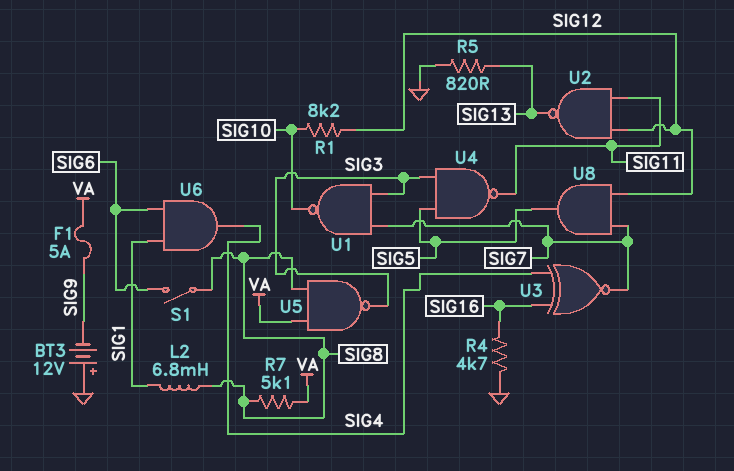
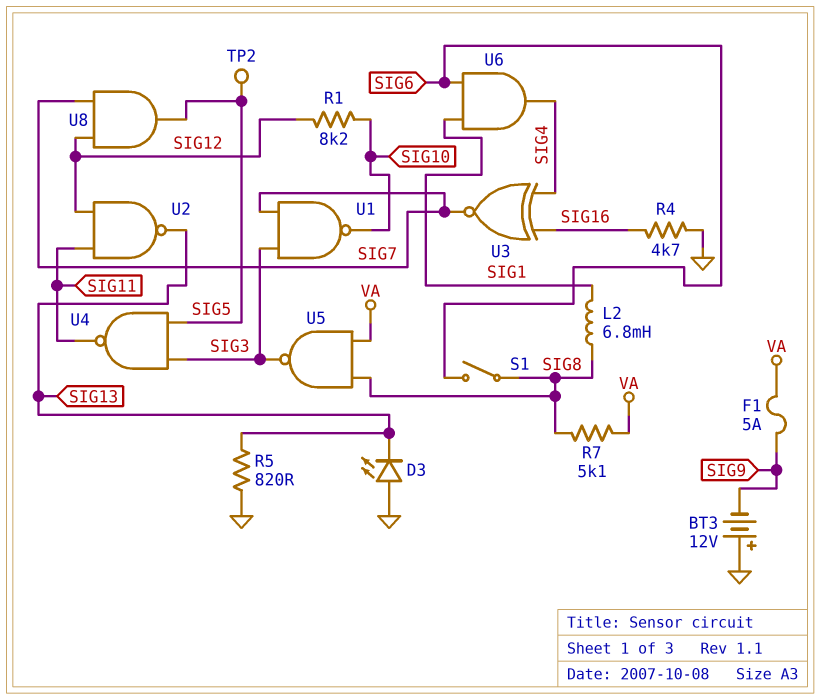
D3: none -> LED (A GND, K SIG13)
TP2: none -> test point (SIG5)

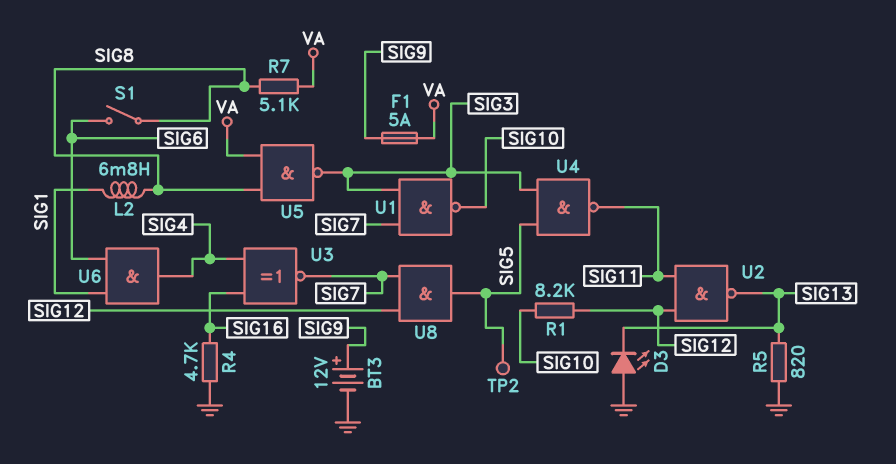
BT3: 12V (plus GND, minus SIG9) -> 12V (plus SIG9, minus GND)

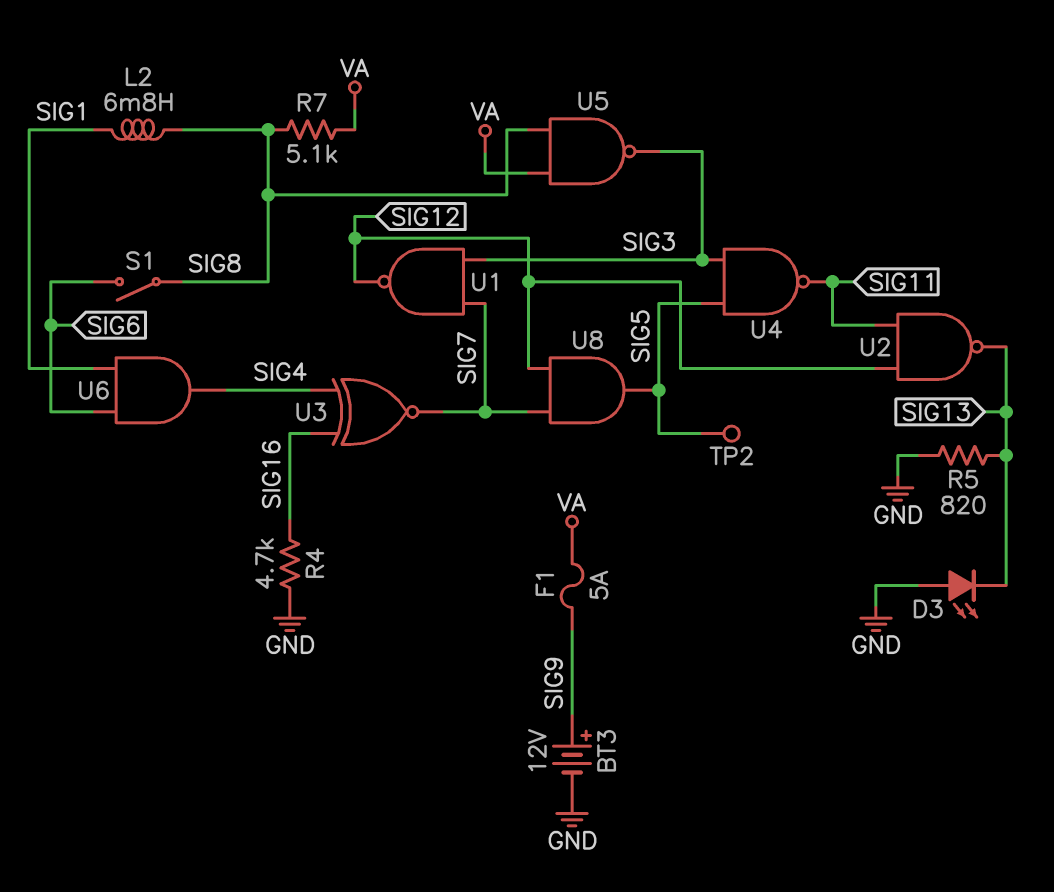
R1: 8.2k (SIG10, SIG12) -> none
U1: NAND (in SIG3, in SIG7, out SIG10) -> NAND (in SIG3, in SIG7, out SIG12)

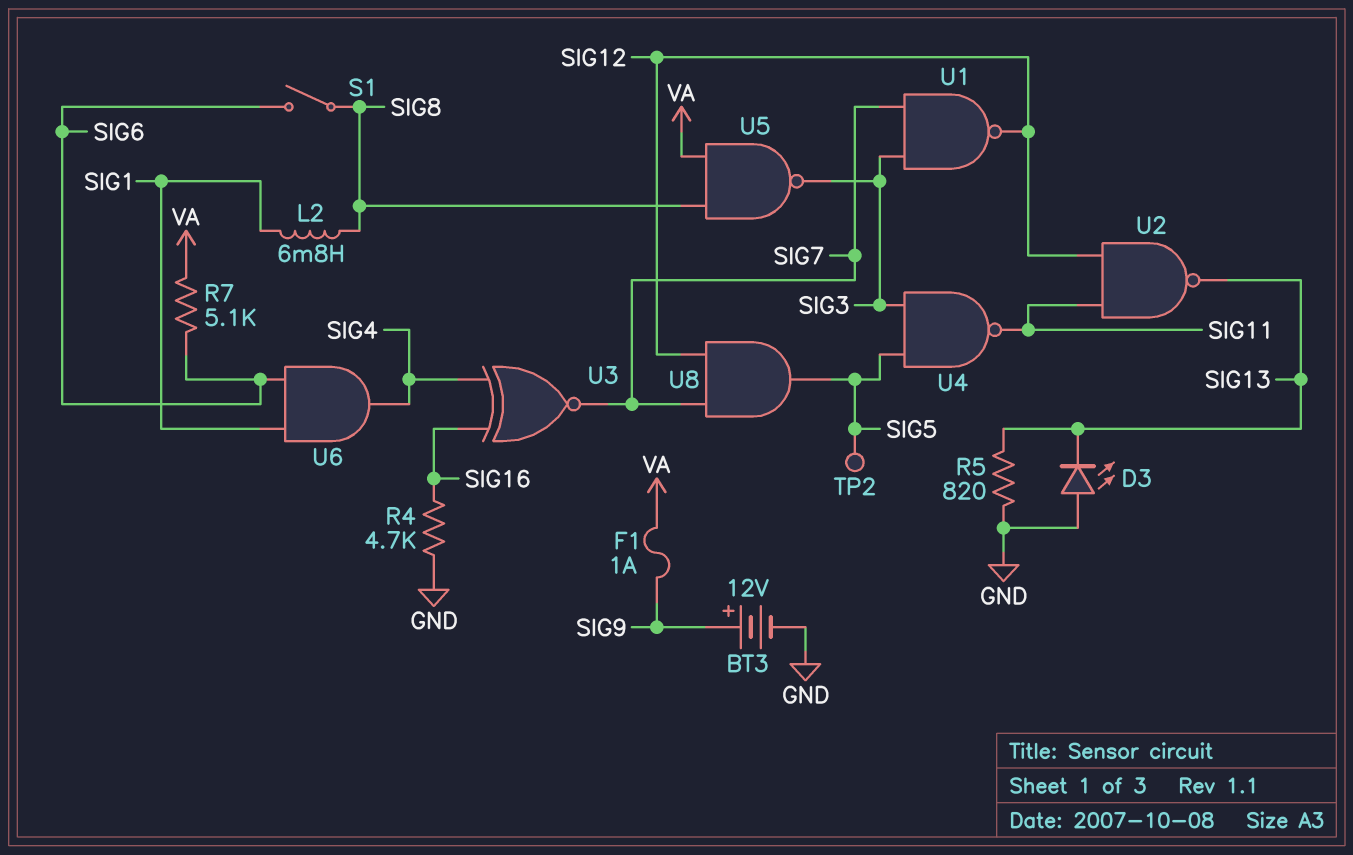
F1: 5A (SIG9, VA) -> 1A (SIG9, VA)
R7: 5.1k (SIG8, VA) -> 5.1k (SIG6, VA)

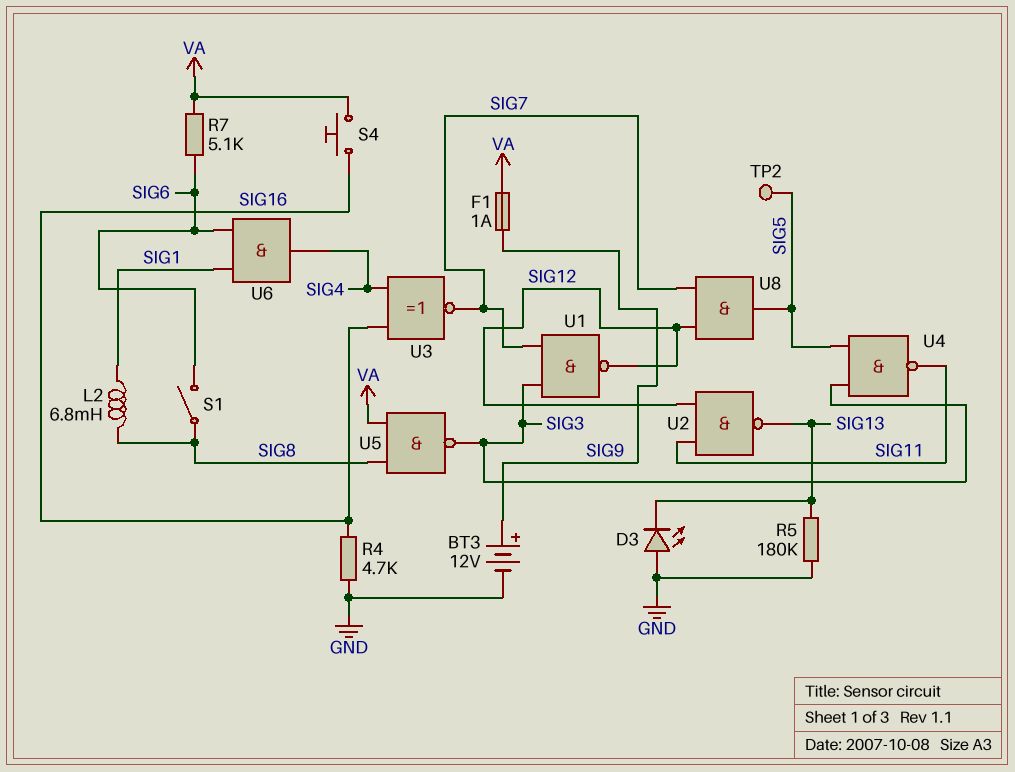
R5: 820 (GND, SIG13) -> 180k (GND, SIG13)
S4: none -> button (SIG16, VA)

